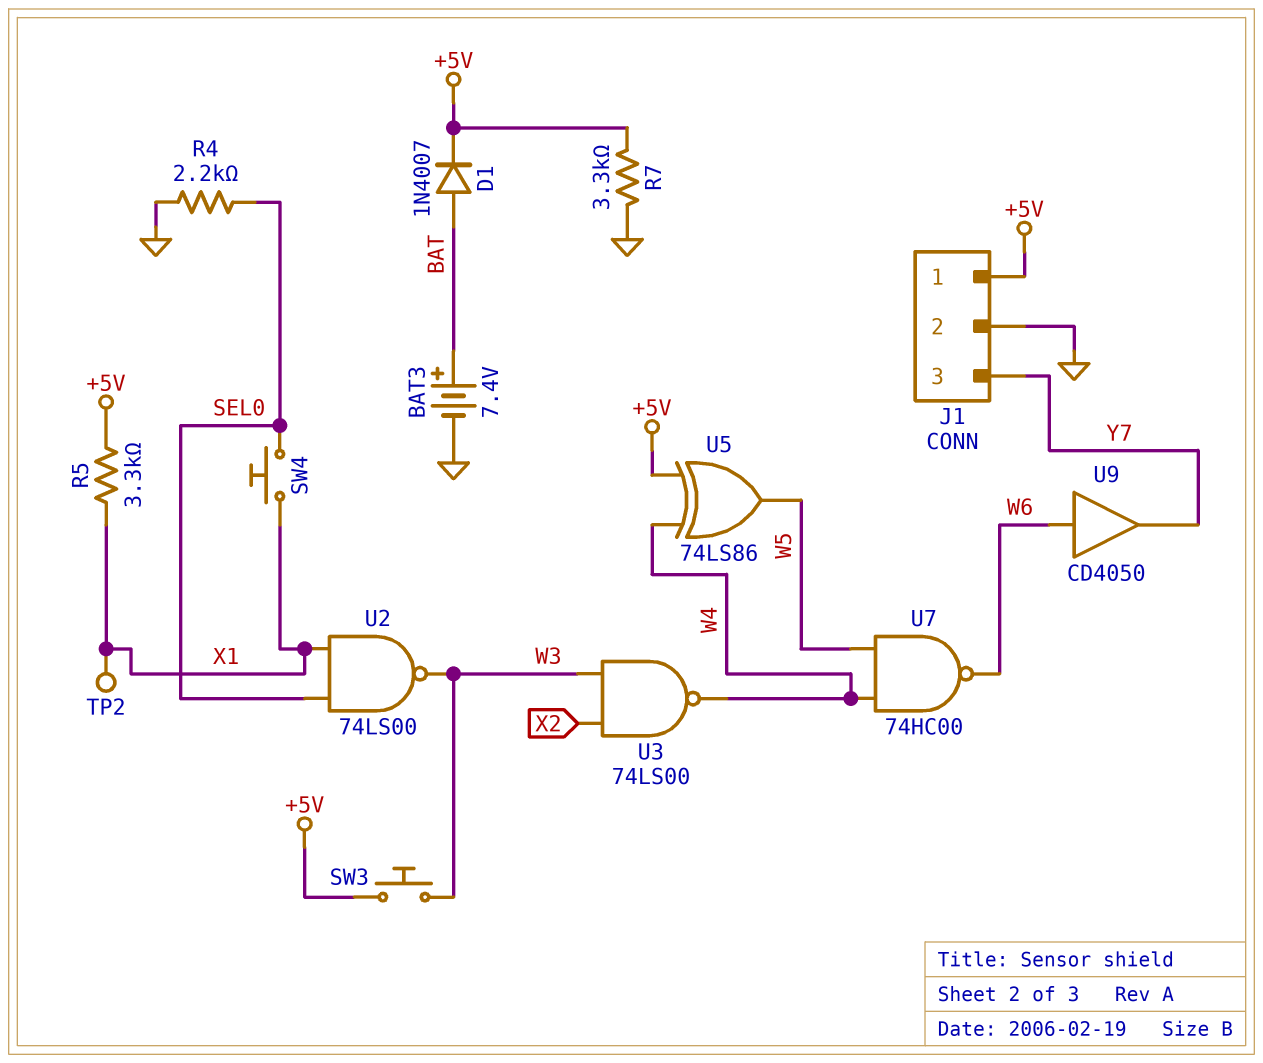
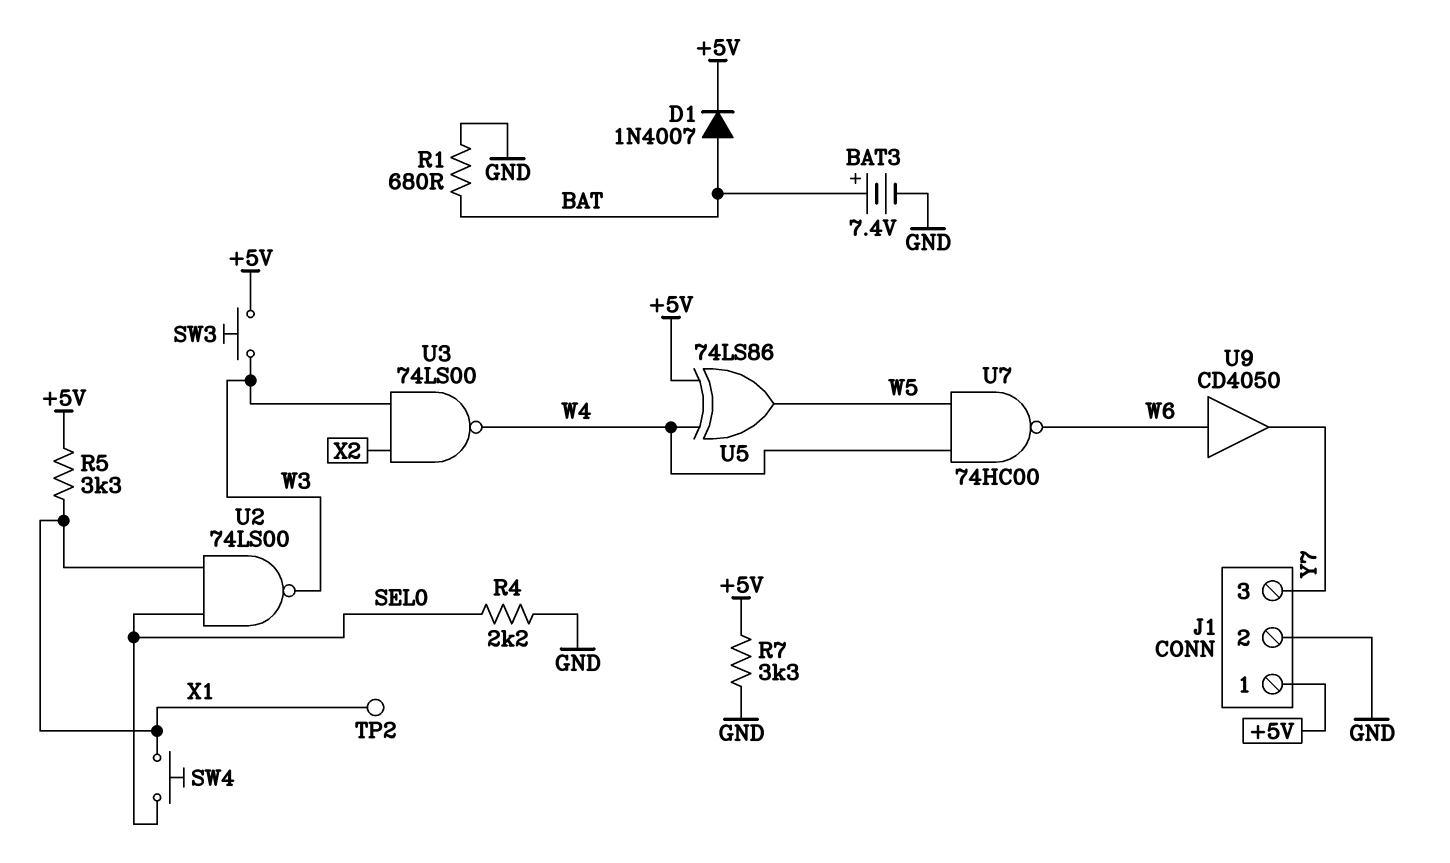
R1: none -> 680 (BAT, GND)

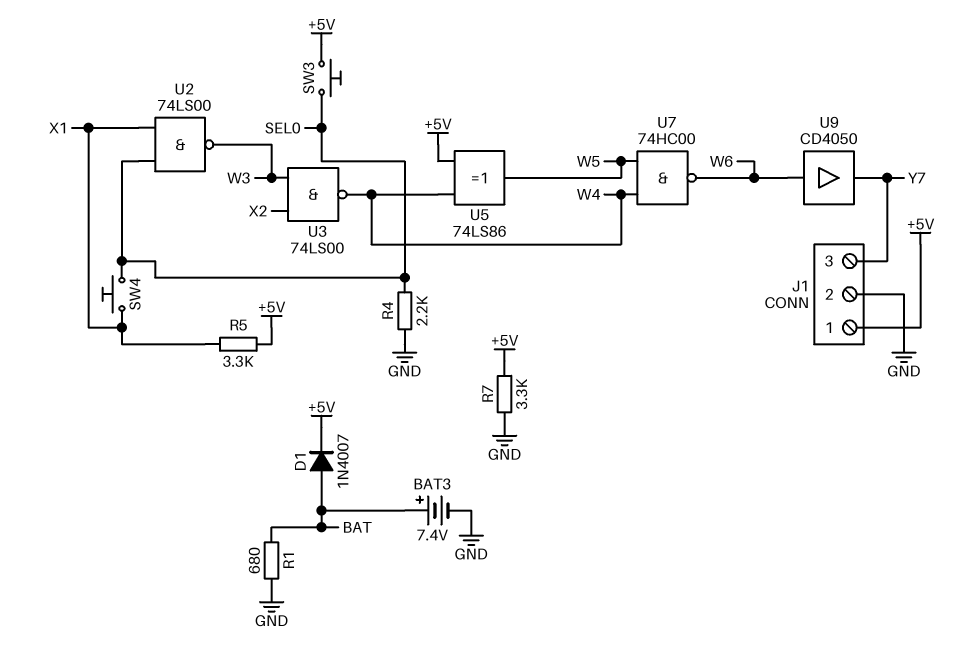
SW3: button (+5V, W3) -> button (+5V, SEL0)
TP2: test point (X1) -> none

